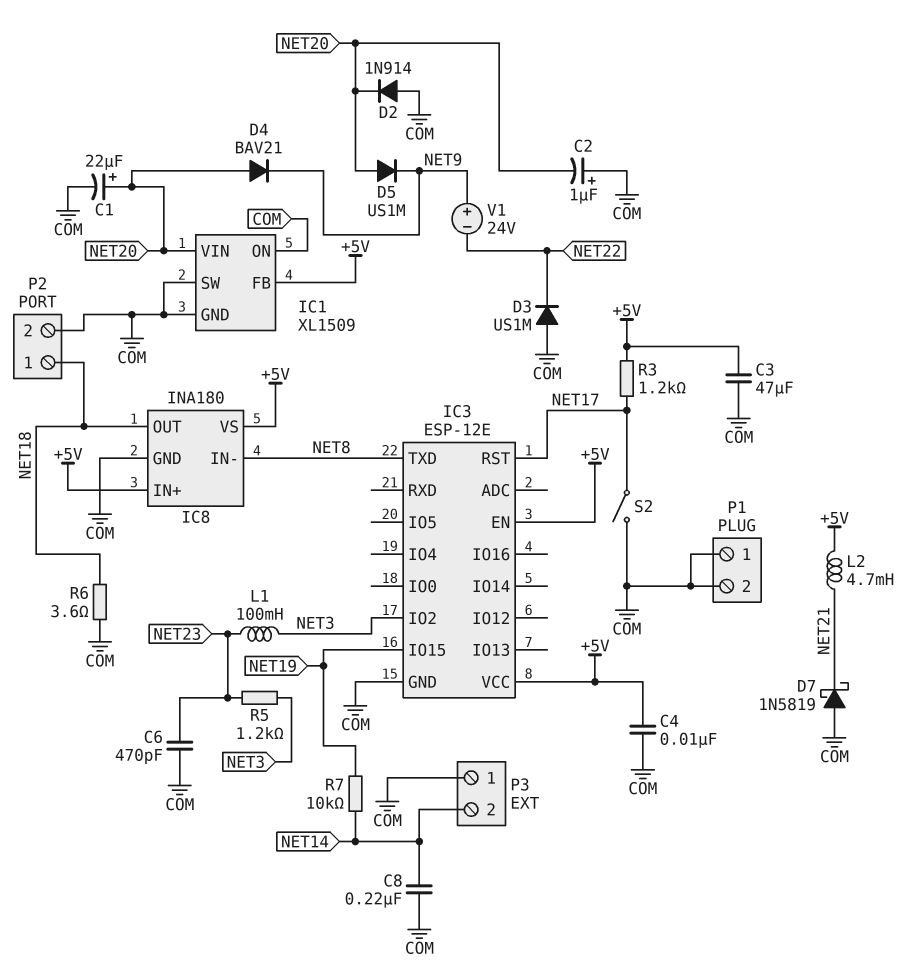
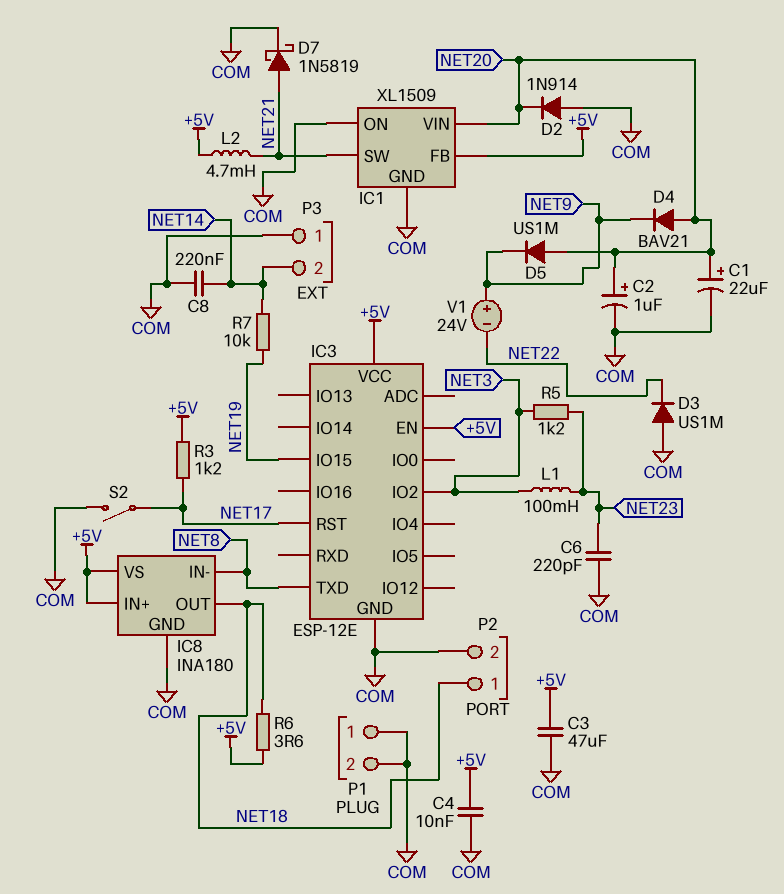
C2: 1uF (plus COM, minus NET20) -> 1uF (plus NET20, minus COM)
C6: 470pF (COM, NET23) -> 220pF (COM, NET23)
D7: schottky 1N5819 (A COM, K NET21) -> schottky 1N5819 (A NET21, K COM)
IC1 pin SW: COM -> NET21
R6: 3.6 (COM, NET18) -> 3.6 (+5V, NET18)

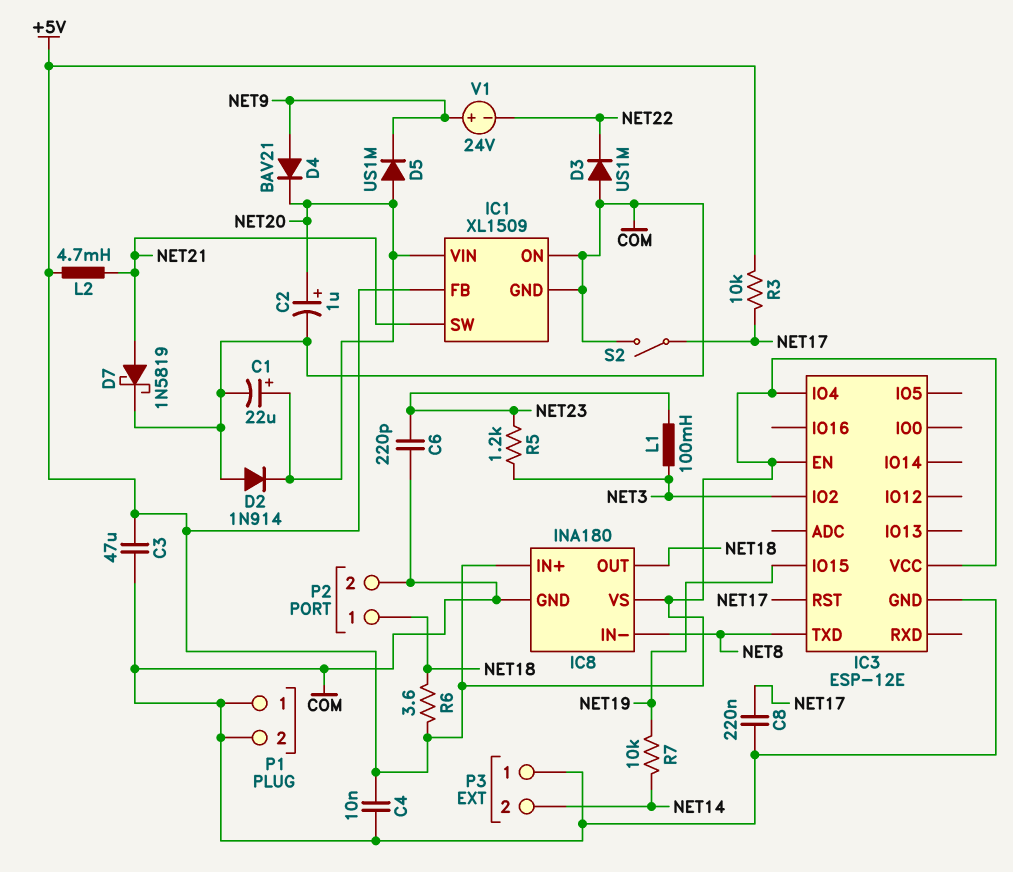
C8: 220nF (COM, NET14) -> 220nF (COM, NET17)
D4: diode BAV21 (A NET20, K NET9) -> diode BAV21 (A NET9, K NET20)
IC3 pin IO4: none -> +5V
R3: 1.2k (+5V, NET17) -> 10k (+5V, NET17)

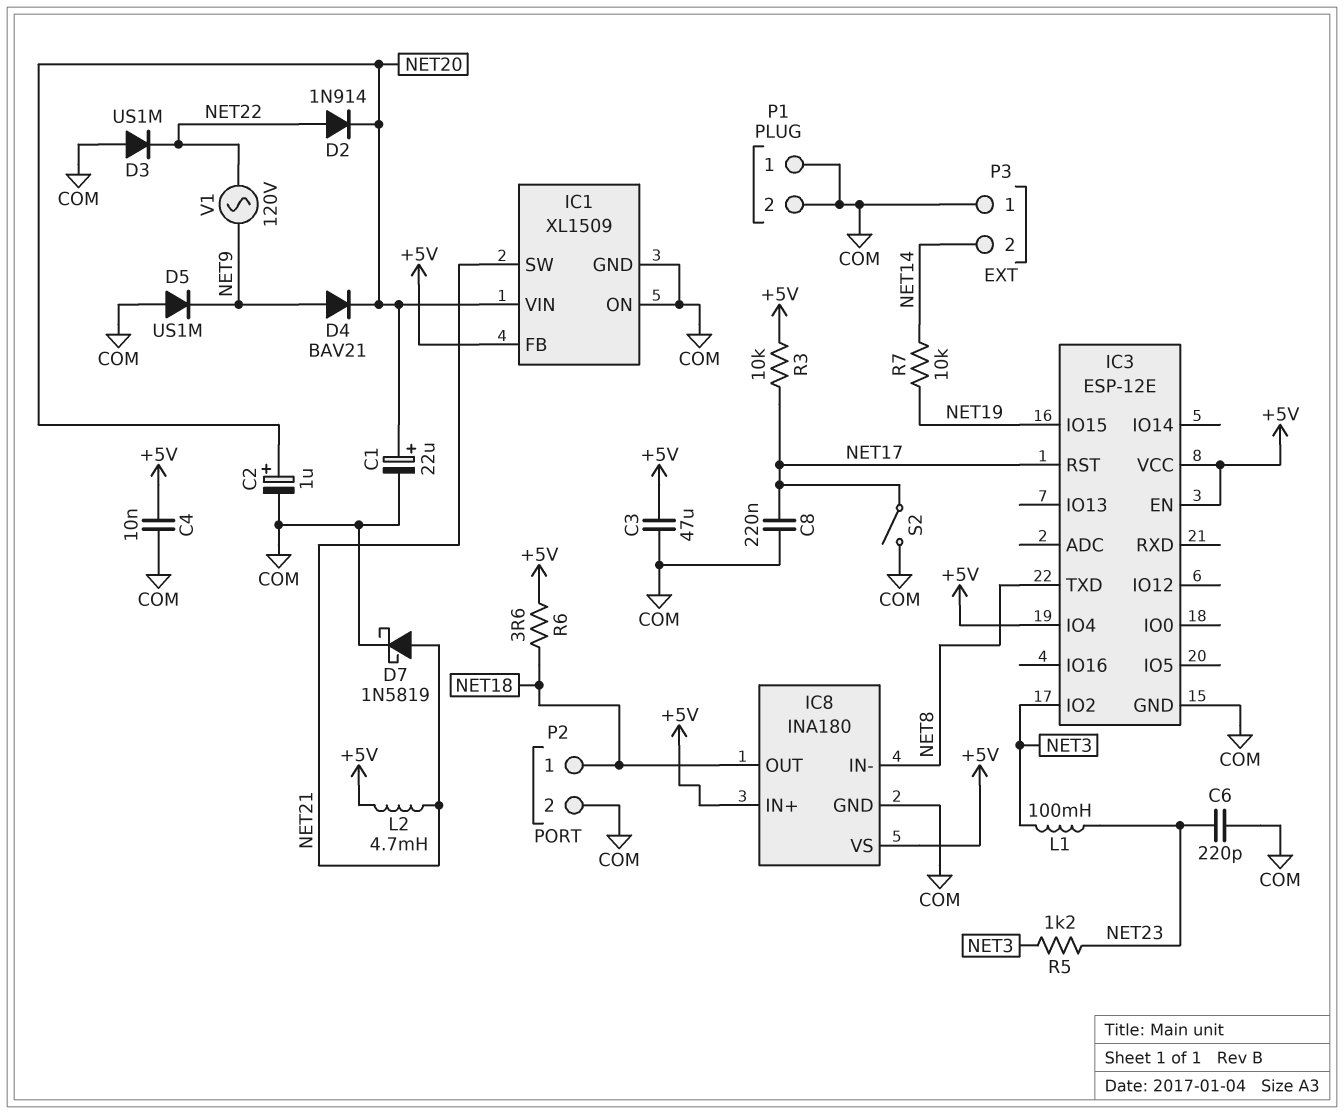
D2: diode 1N914 (A COM, K NET20) -> diode 1N914 (A NET22, K NET20)
D5: diode US1M (A NET20, K NET9) -> diode US1M (A COM, K NET9)
V1: 24V (plus NET9, minus NET22) -> AC 120V (NET9, NET22)

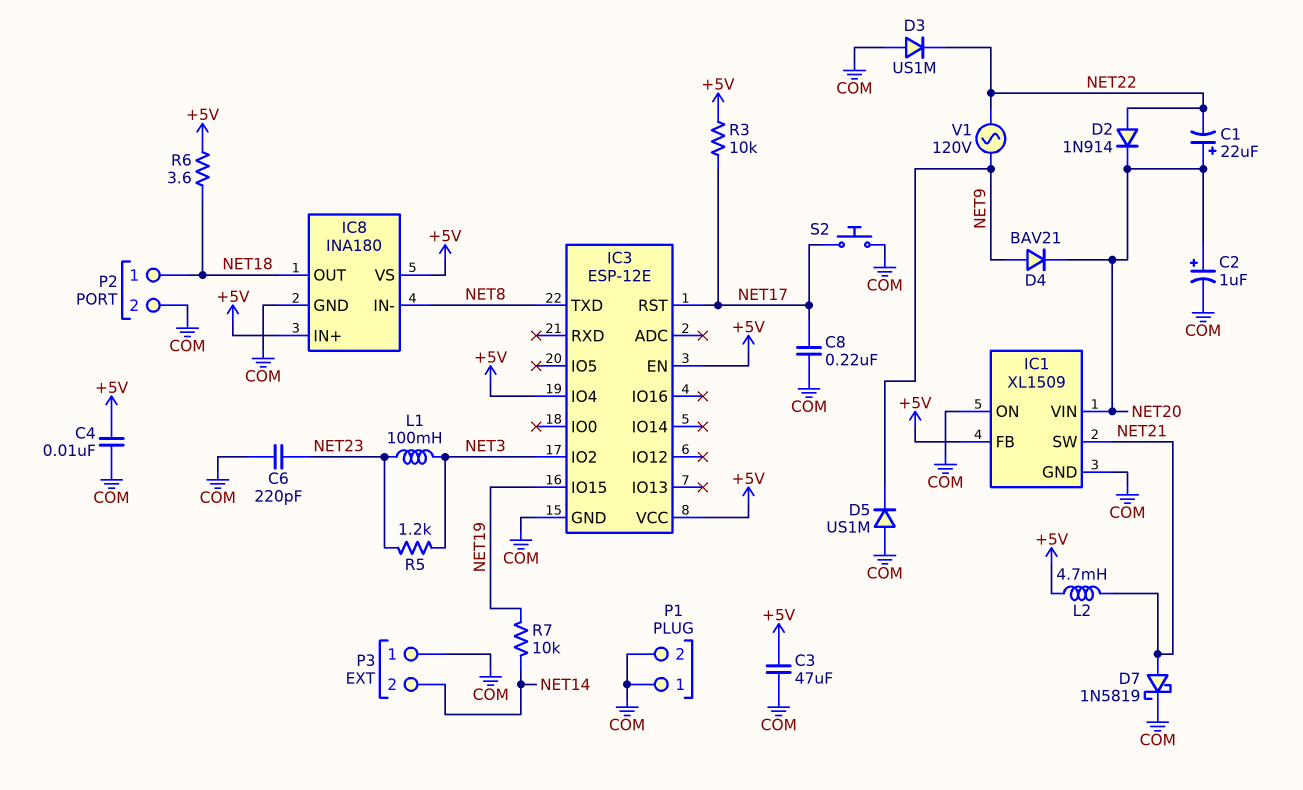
C1: 22uF (plus NET20, minus COM) -> 22uF (plus NET20, minus NET22)
S2: switch (COM, NET17) -> button (COM, NET17)

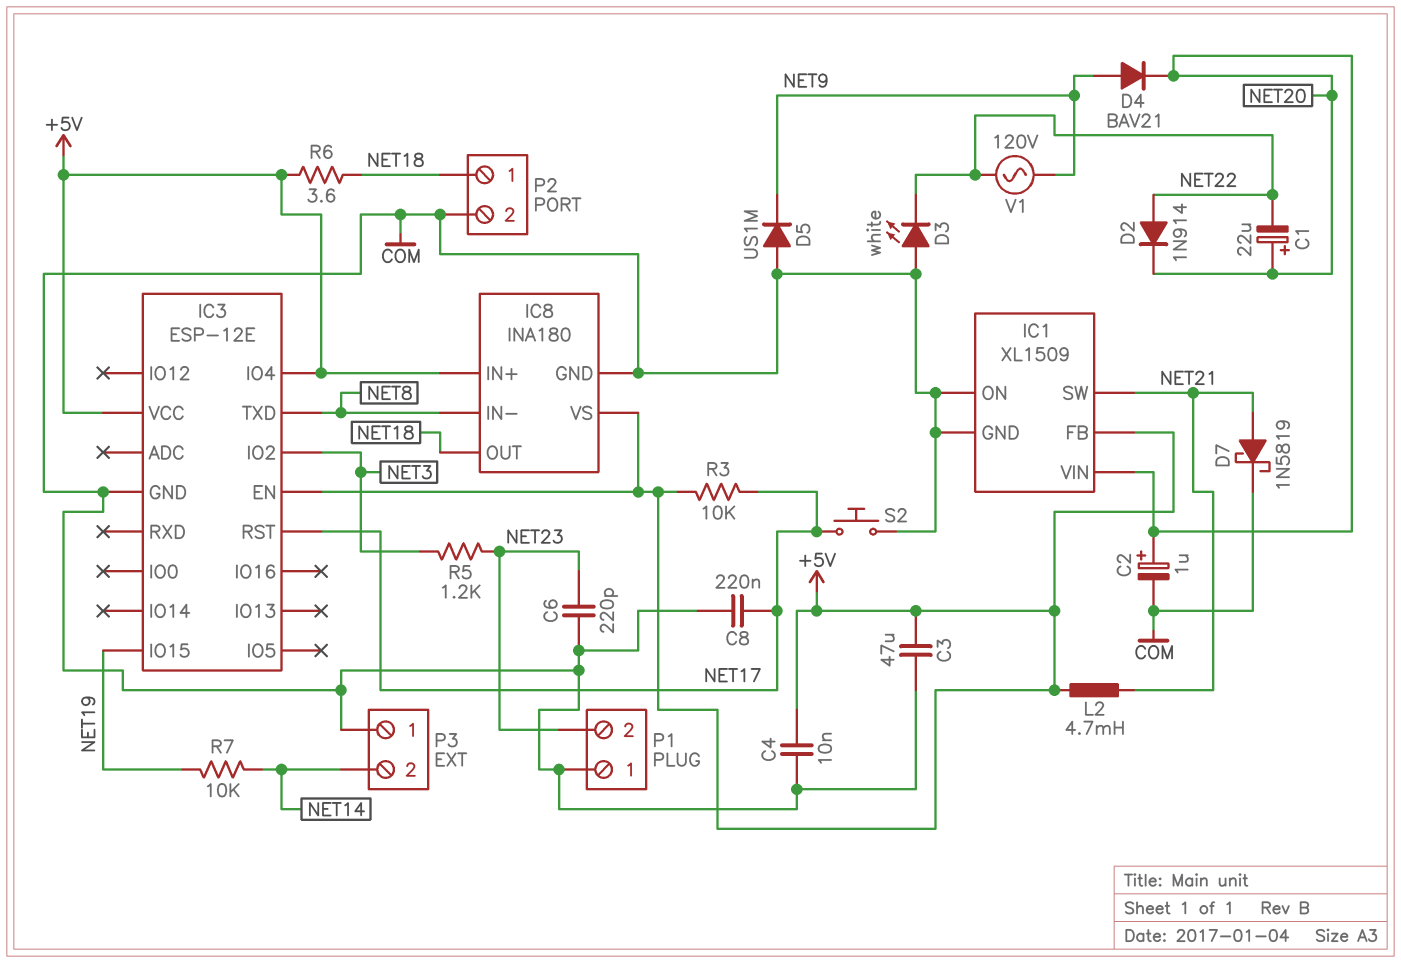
D3: diode US1M (A COM, K NET22) -> LED white (A COM, K NET22)
L1: 100mH (NET3, NET23) -> none
P1 pin 2: COM -> NET23

